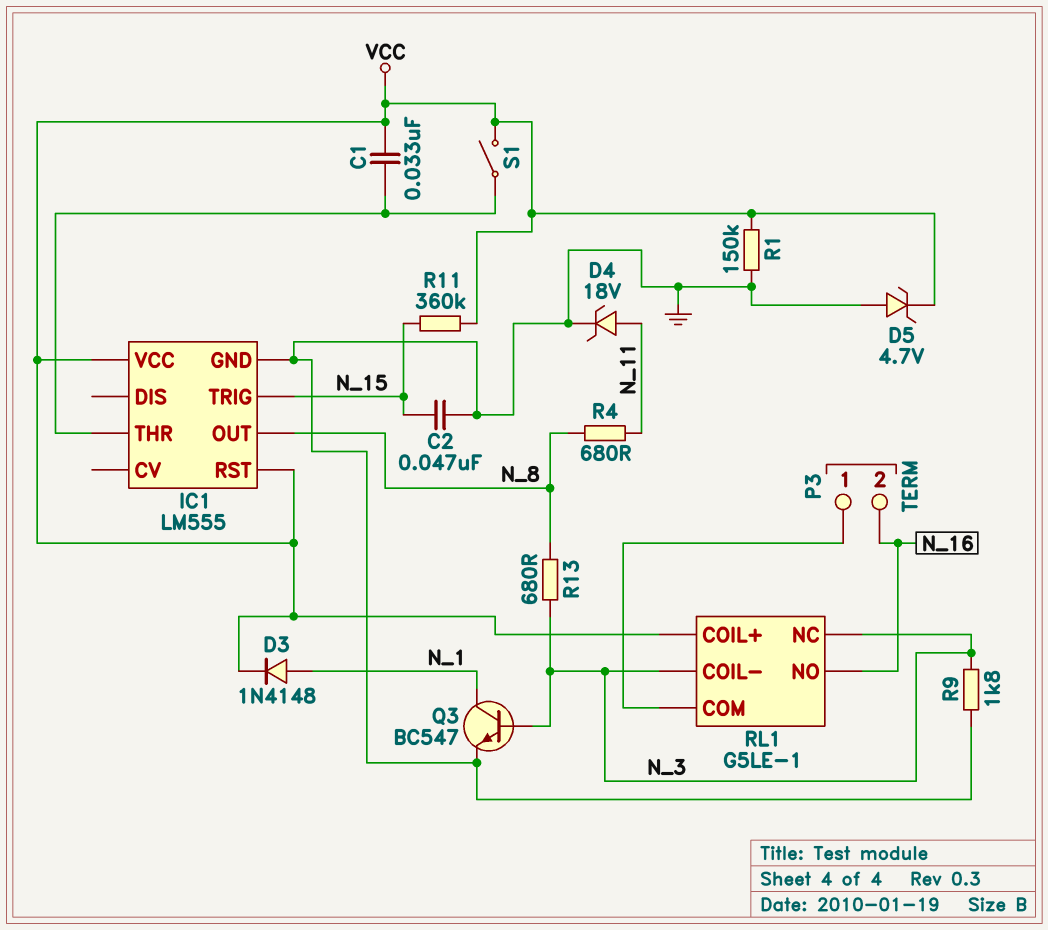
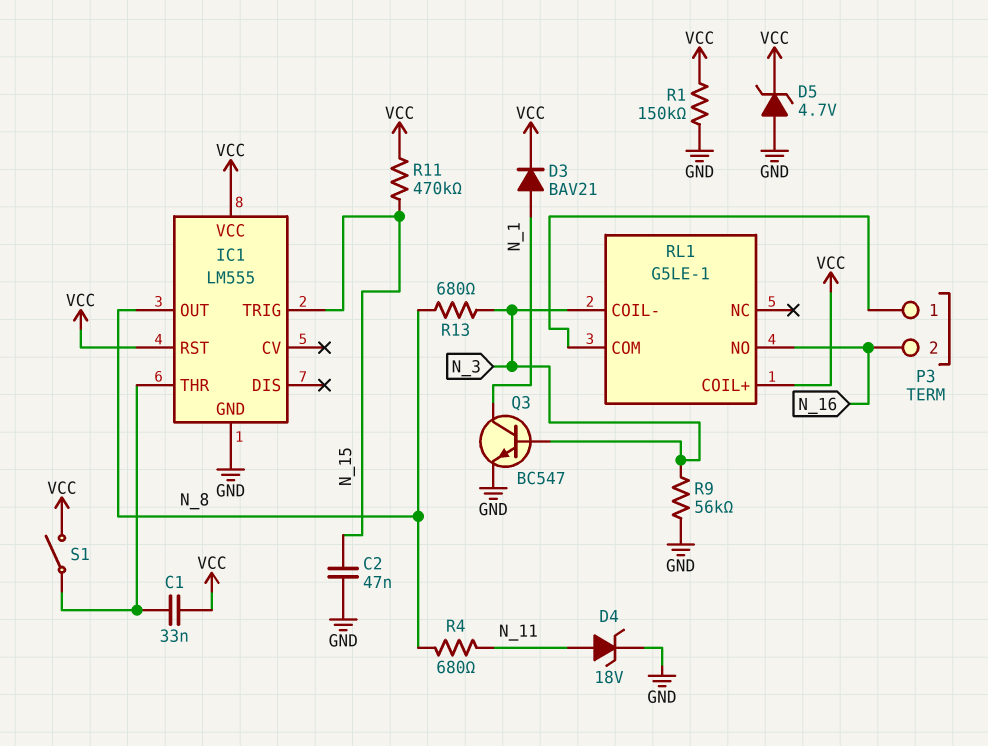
D3: diode 1N4148 (A N_1, K VCC) -> diode BAV21 (A N_1, K VCC)
R9: 1.8k (GND, N_3) -> 56k (GND, N_3)
R11: 360k (N_15, VCC) -> 470k (N_15, VCC)
RL1 pin NC: N_3 -> none

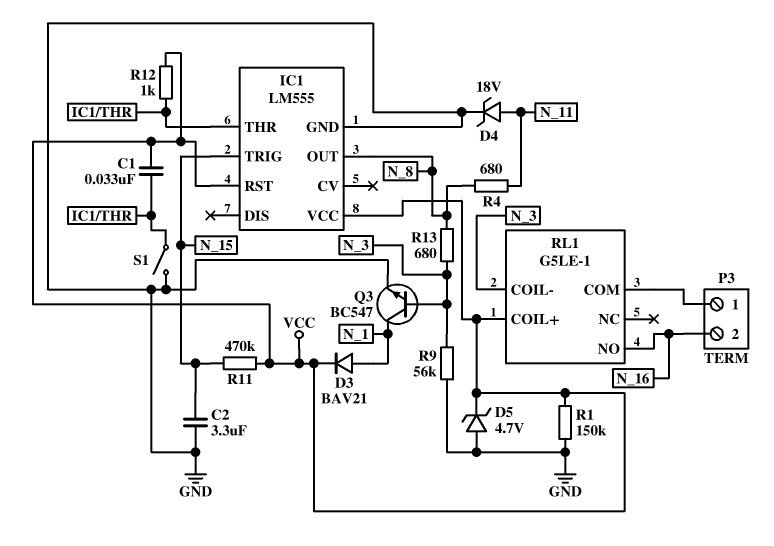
C2: 47nF (GND, N_15) -> 3.3uF (GND, N_15)
R12: none -> 1k (IC1/THR, VCC)
S1: switch (IC1/THR, VCC) -> switch (GND, IC1/THR)

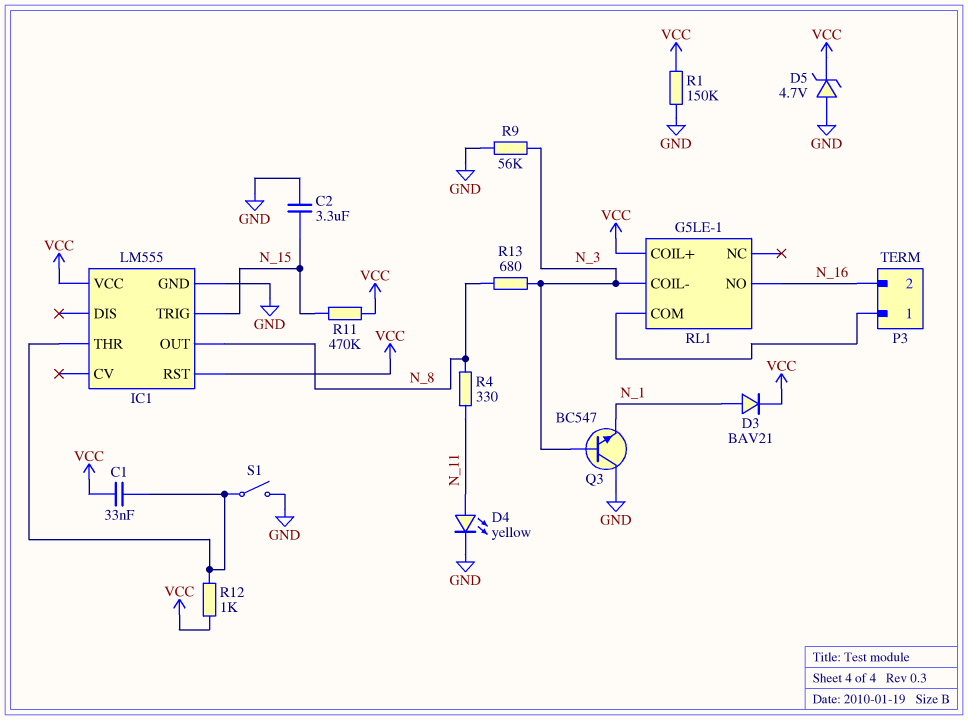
D4: zener 18V (A N_11, K GND) -> LED yellow (A N_11, K GND)
Q3: NPN BC547 (B N_3, C N_1, E GND) -> NPN BC547 (B N_3, C GND, E N_1)
R4: 680 (N_8, N_11) -> 330 (N_8, N_11)

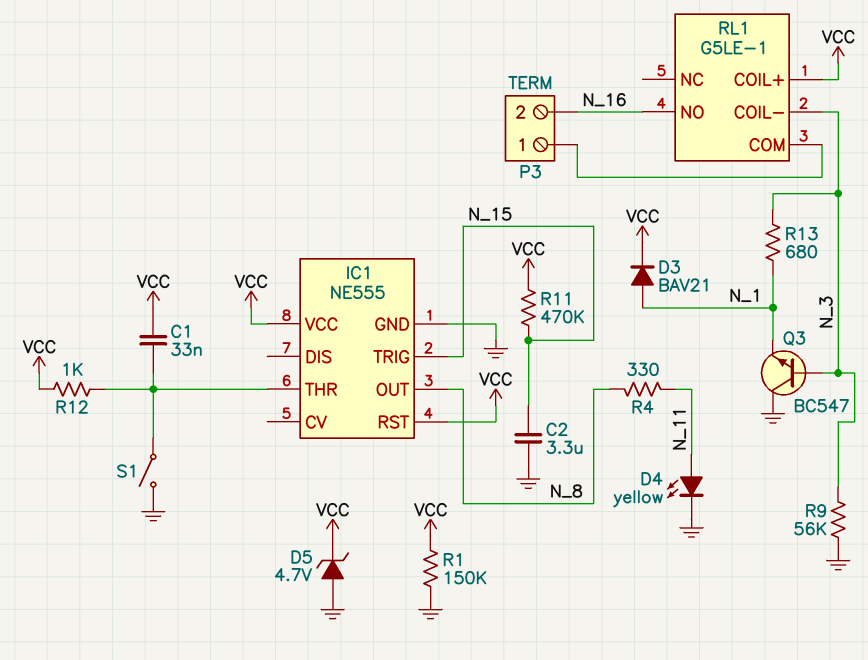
IC1: LM555 -> NE555
R13: 680 (N_3, N_8) -> 680 (N_1, N_3)

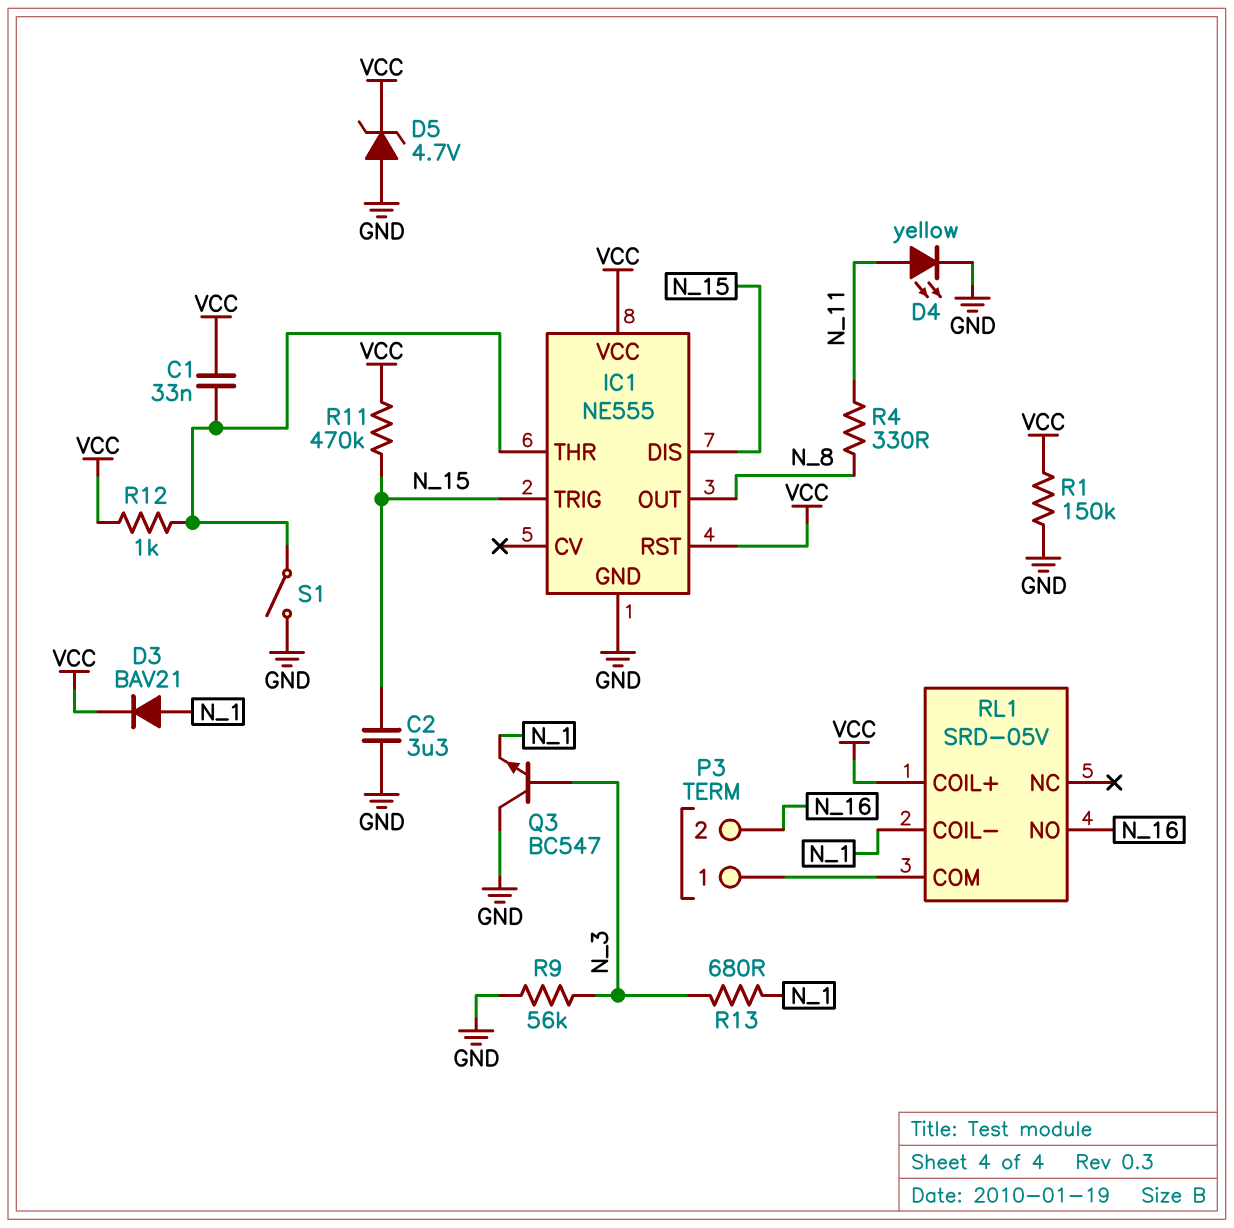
IC1 pin DIS: none -> N_15
RL1: G5LE-1 -> SRD-05V
RL1 pin COIL-: N_3 -> N_1

